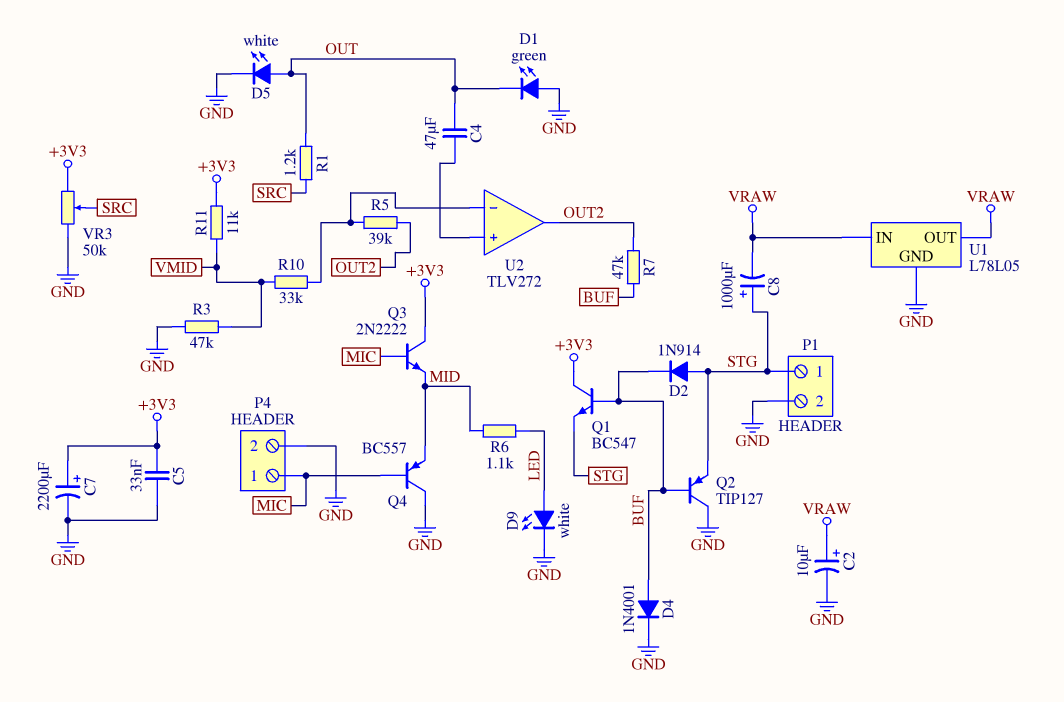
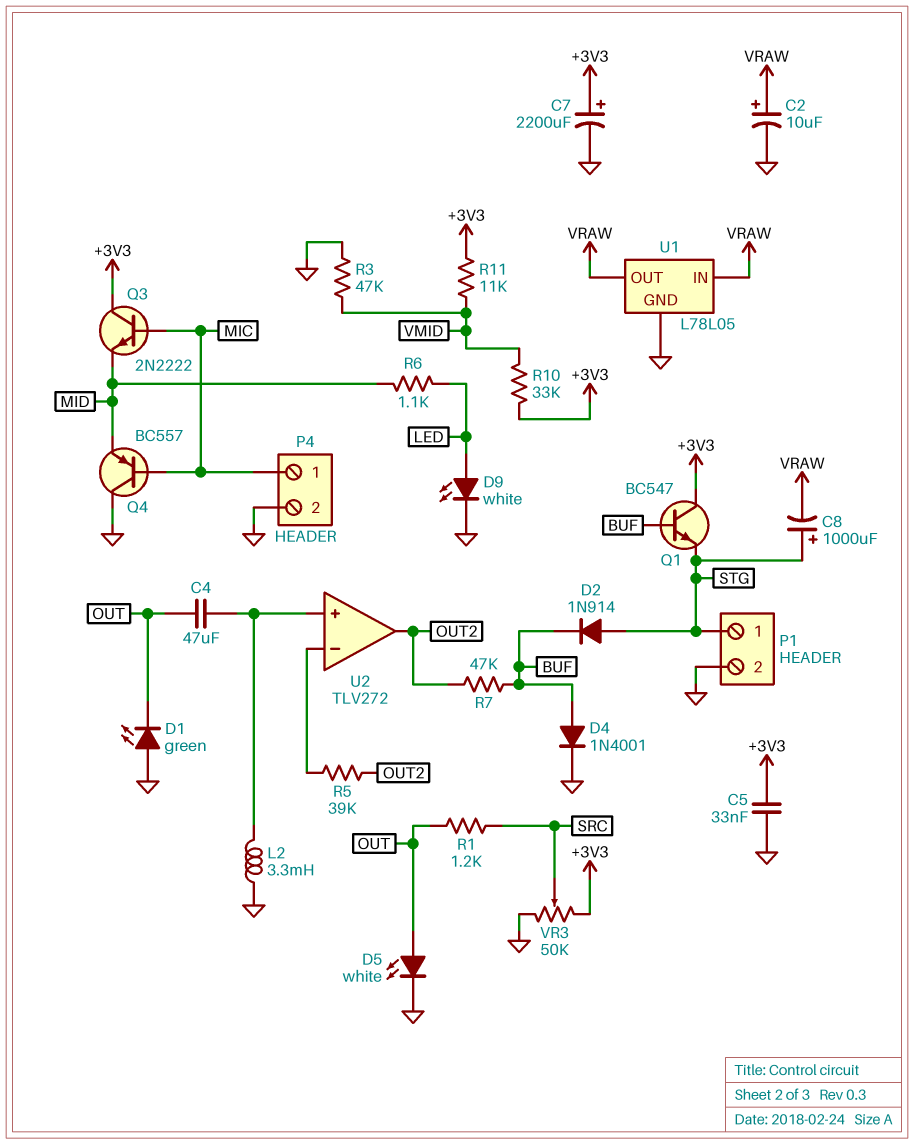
L2: none -> 3.3mH (GND, U2/in+)
Q2: PNP TIP127 (B BUF, C GND, E STG) -> none
R10: 33k (U2/in-, VMID) -> 33k (+3V3, VMID)

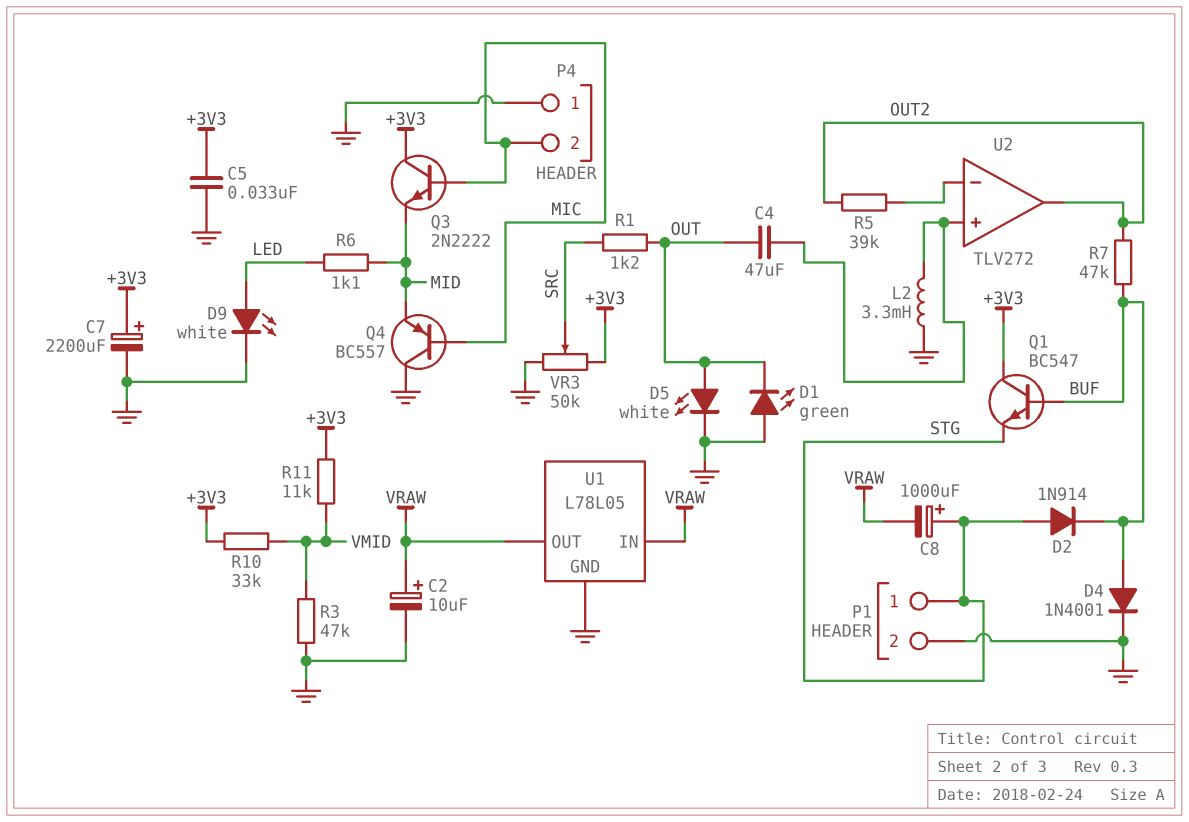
P4 pin 1: MIC -> GND
P4 pin 2: GND -> MIC

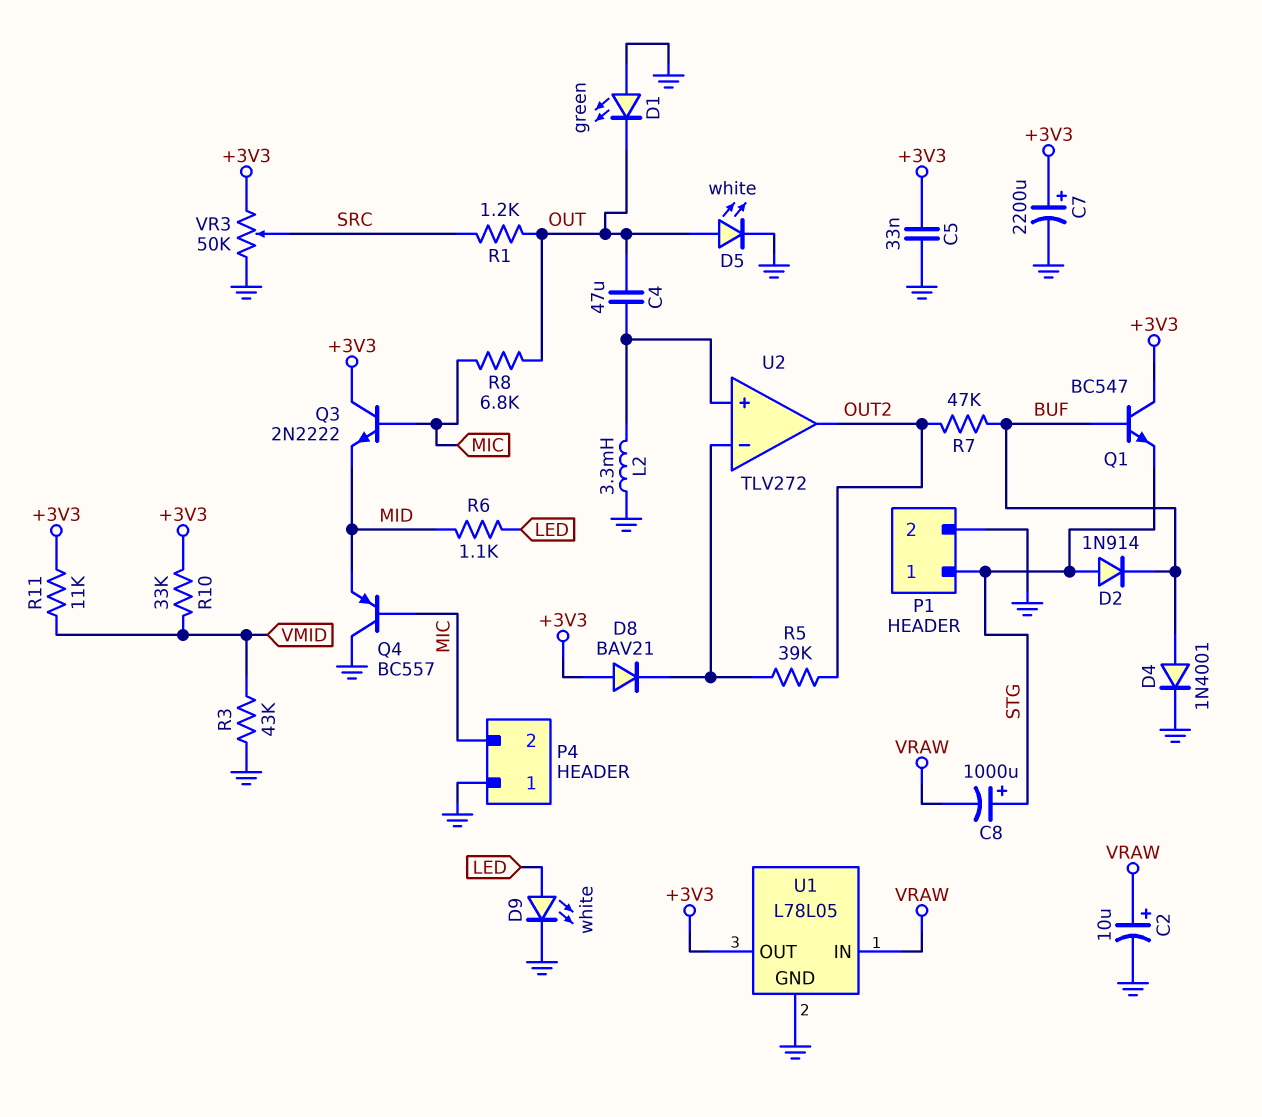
D8: none -> diode BAV21 (A +3V3, K U2/in-)
R3: 47k (GND, VMID) -> 43k (GND, VMID)
R8: none -> 6.8k (MIC, OUT)
U1 pin OUT: VRAW -> +3V3

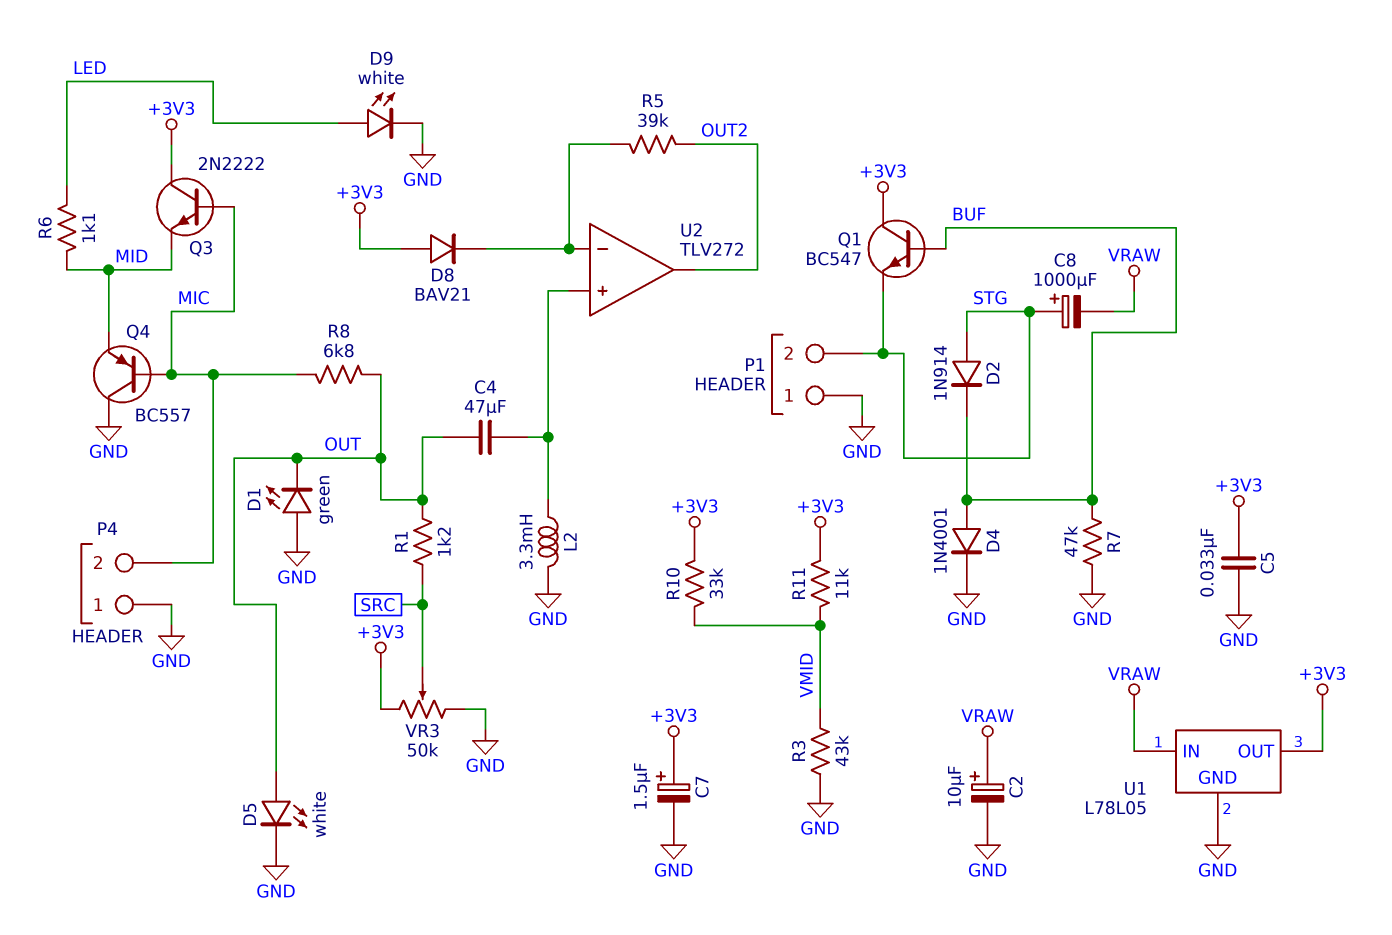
C7: 2200uF (plus +3V3, minus GND) -> 1.5uF (plus +3V3, minus GND)
P1 pin 1: STG -> GND
P1 pin 2: GND -> STG
R7: 47k (BUF, OUT2) -> 47k (BUF, GND)

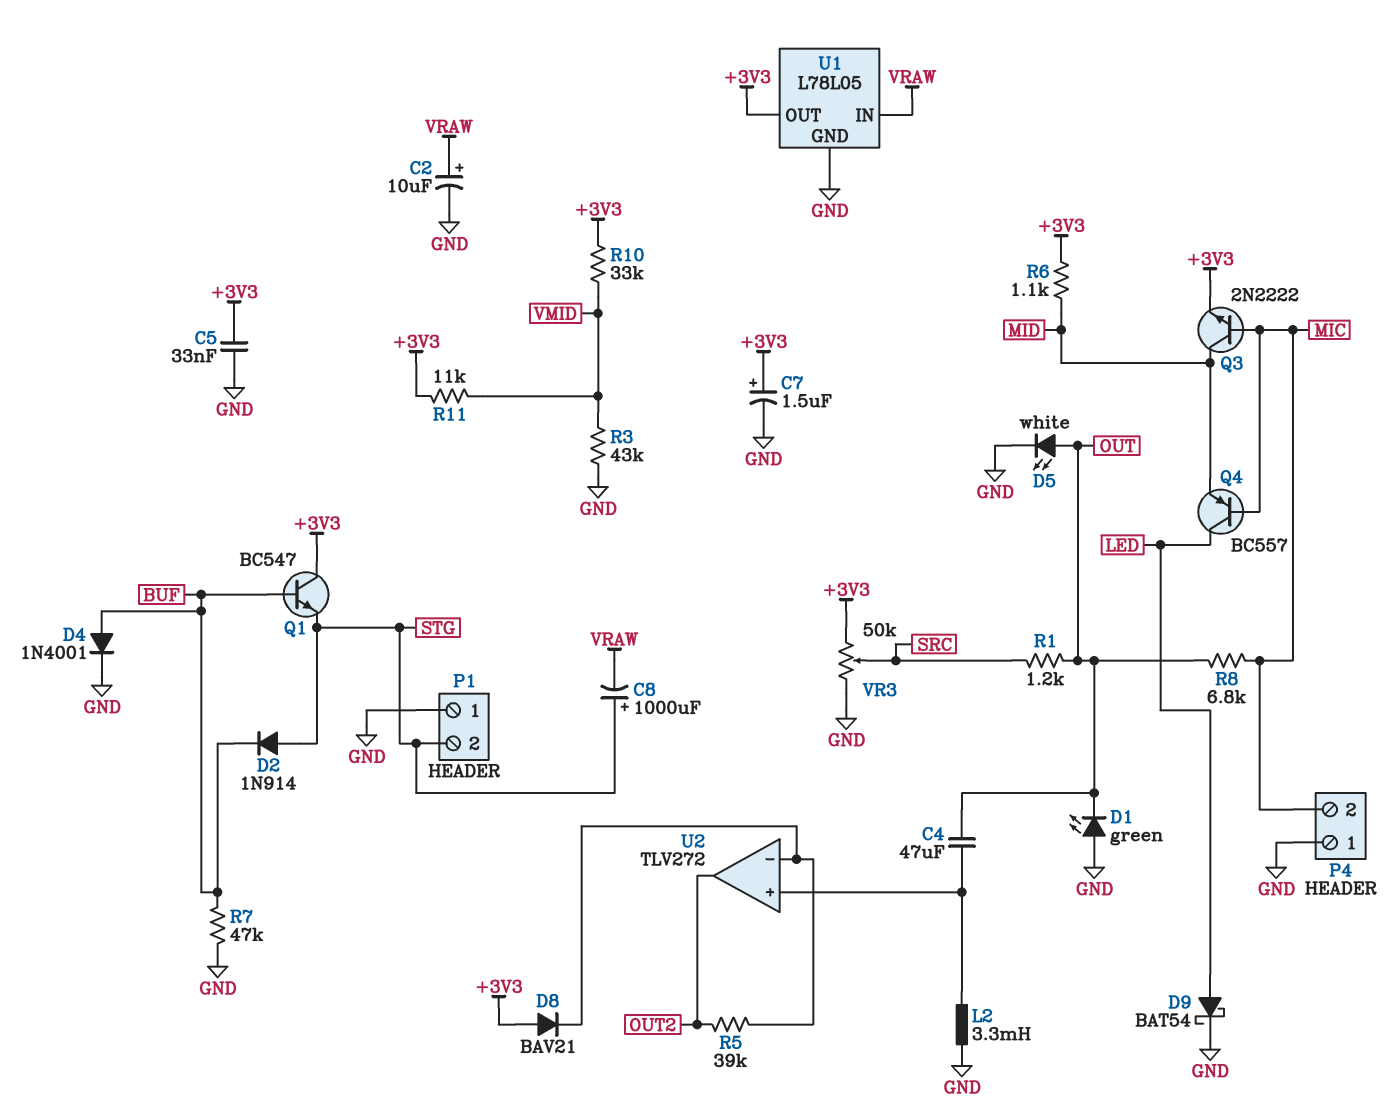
D9: LED white (A LED, K GND) -> schottky BAT54 (A LED, K GND)
Q3: NPN 2N2222 (B MIC, C +3V3, E MID) -> NPN 2N2222 (B MIC, C MID, E +3V3)
Q4: PNP BC557 (B MIC, C GND, E MID) -> PNP BC557 (B MIC, C LED, E MID)
R6: 1.1k (LED, MID) -> 1.1k (+3V3, MID)

